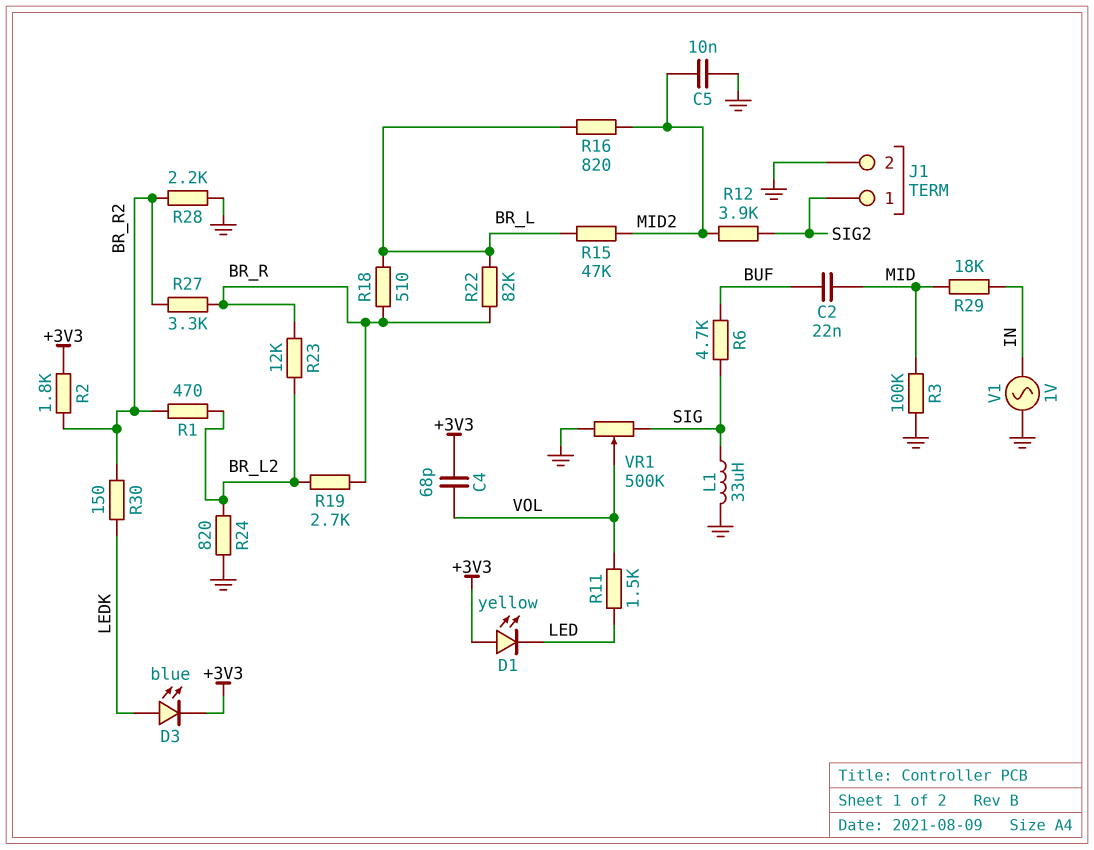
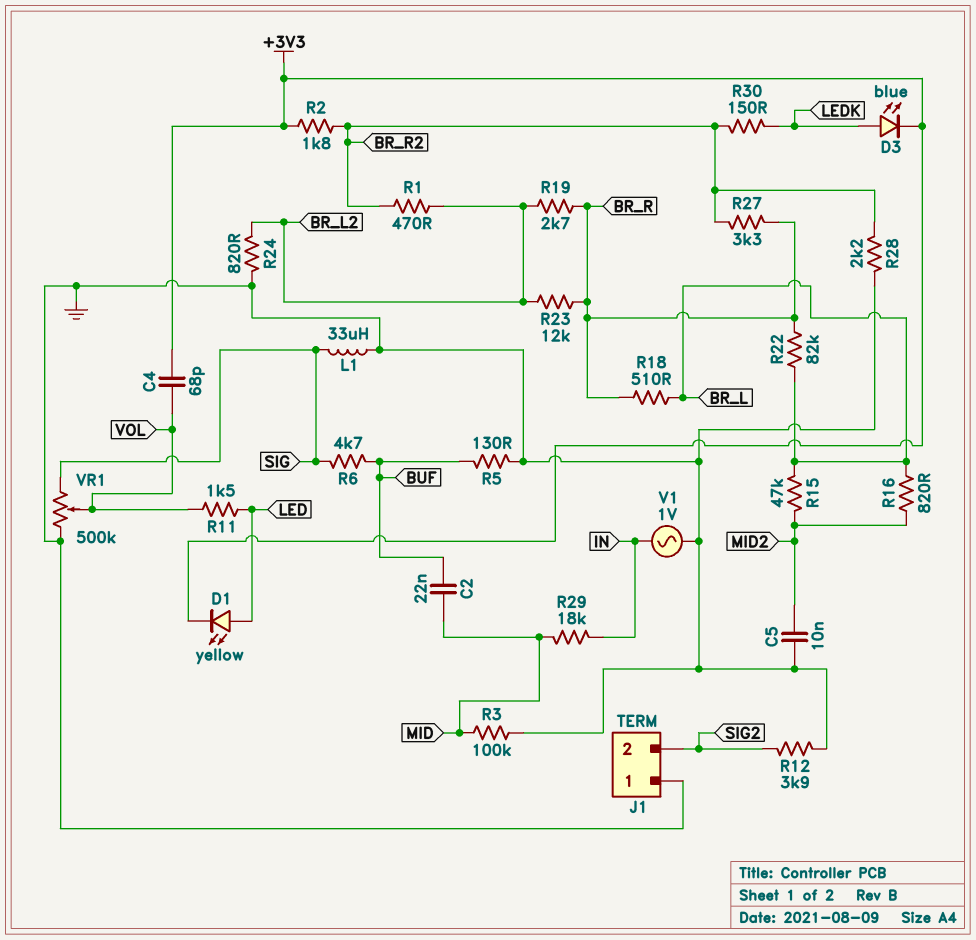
D1: LED yellow (A +3V3, K LED) -> LED yellow (A LED, K +3V3)
J1 pin 1: SIG2 -> GND
J1 pin 2: GND -> SIG2
R5: none -> 130 (BUF, GND)
R12: 3.9k (MID2, SIG2) -> 3.9k (GND, SIG2)

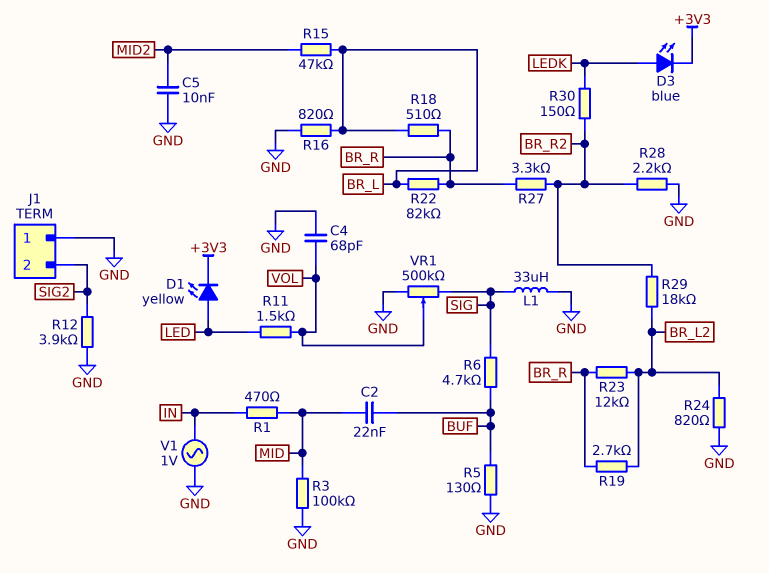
C4: 68pF (+3V3, VOL) -> 68pF (GND, VOL)
R1: 470 (BR_L2, BR_R2) -> 470 (IN, MID)
R2: 1.8k (+3V3, BR_R2) -> none
R16: 820 (BR_L, MID2) -> 820 (BR_L, GND)
R29: 18k (IN, MID) -> 18k (BR_L2, BR_R2)

